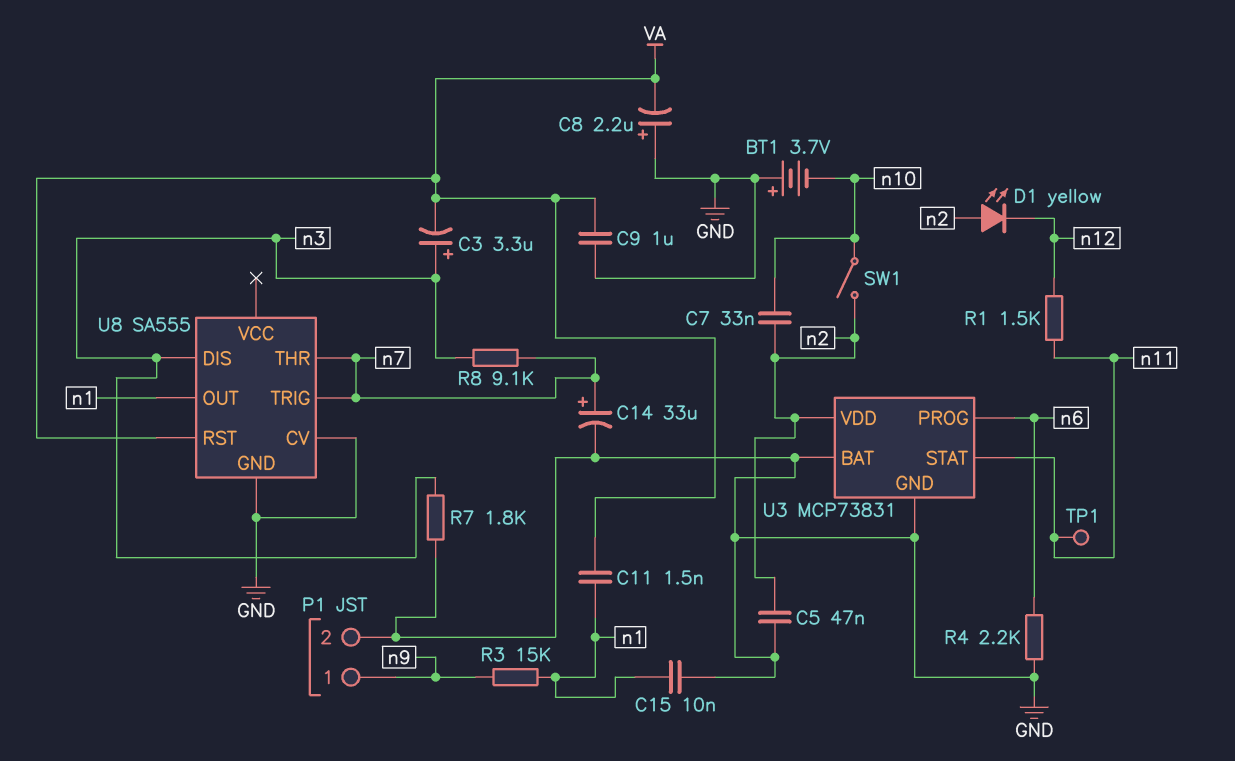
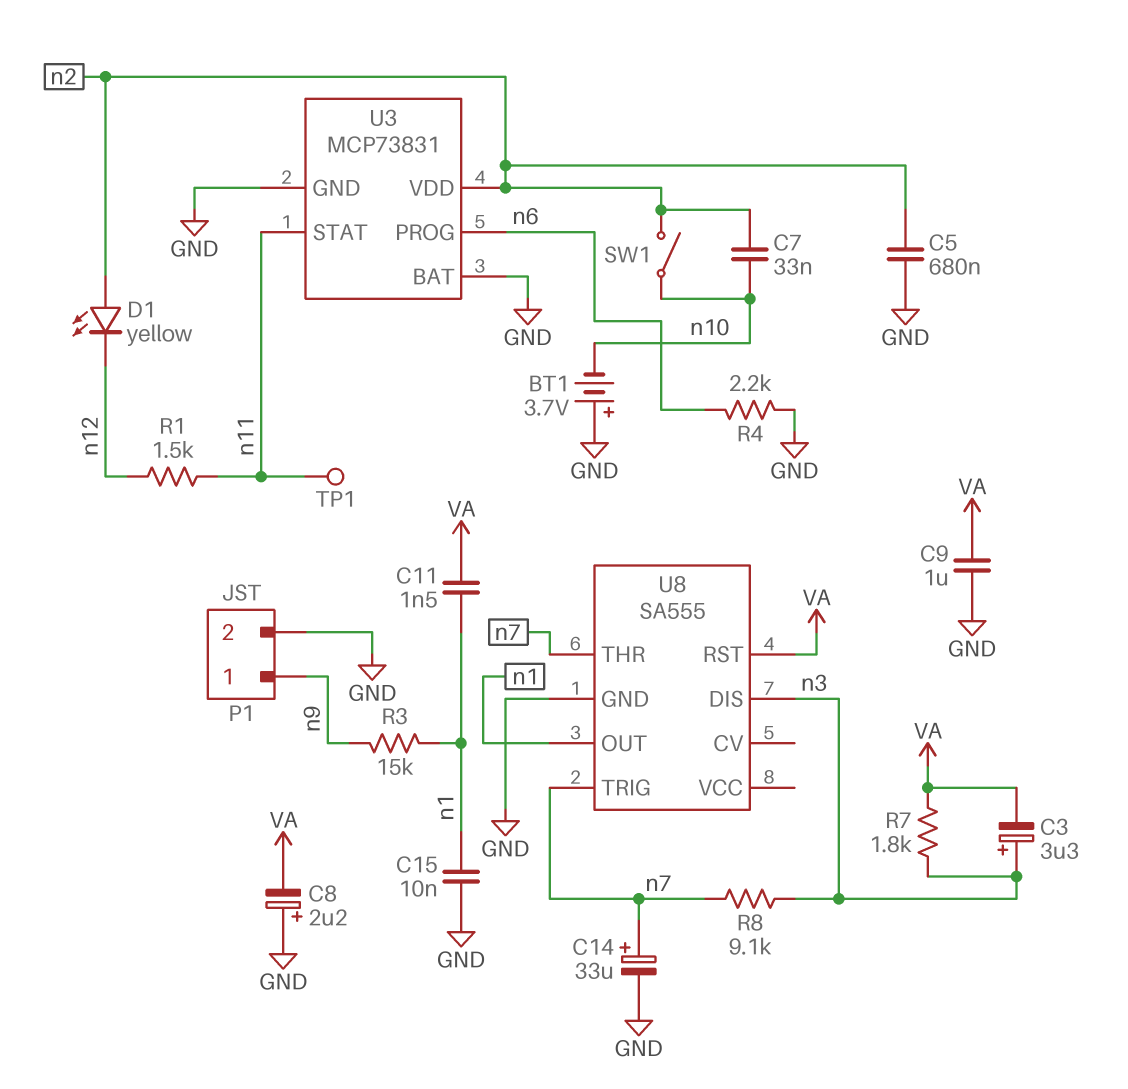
C5: 47nF (GND, n2) -> 680nF (GND, n2)
R7: 1.8k (GND, n3) -> 1.8k (VA, n3)
U8 pin CV: GND -> none

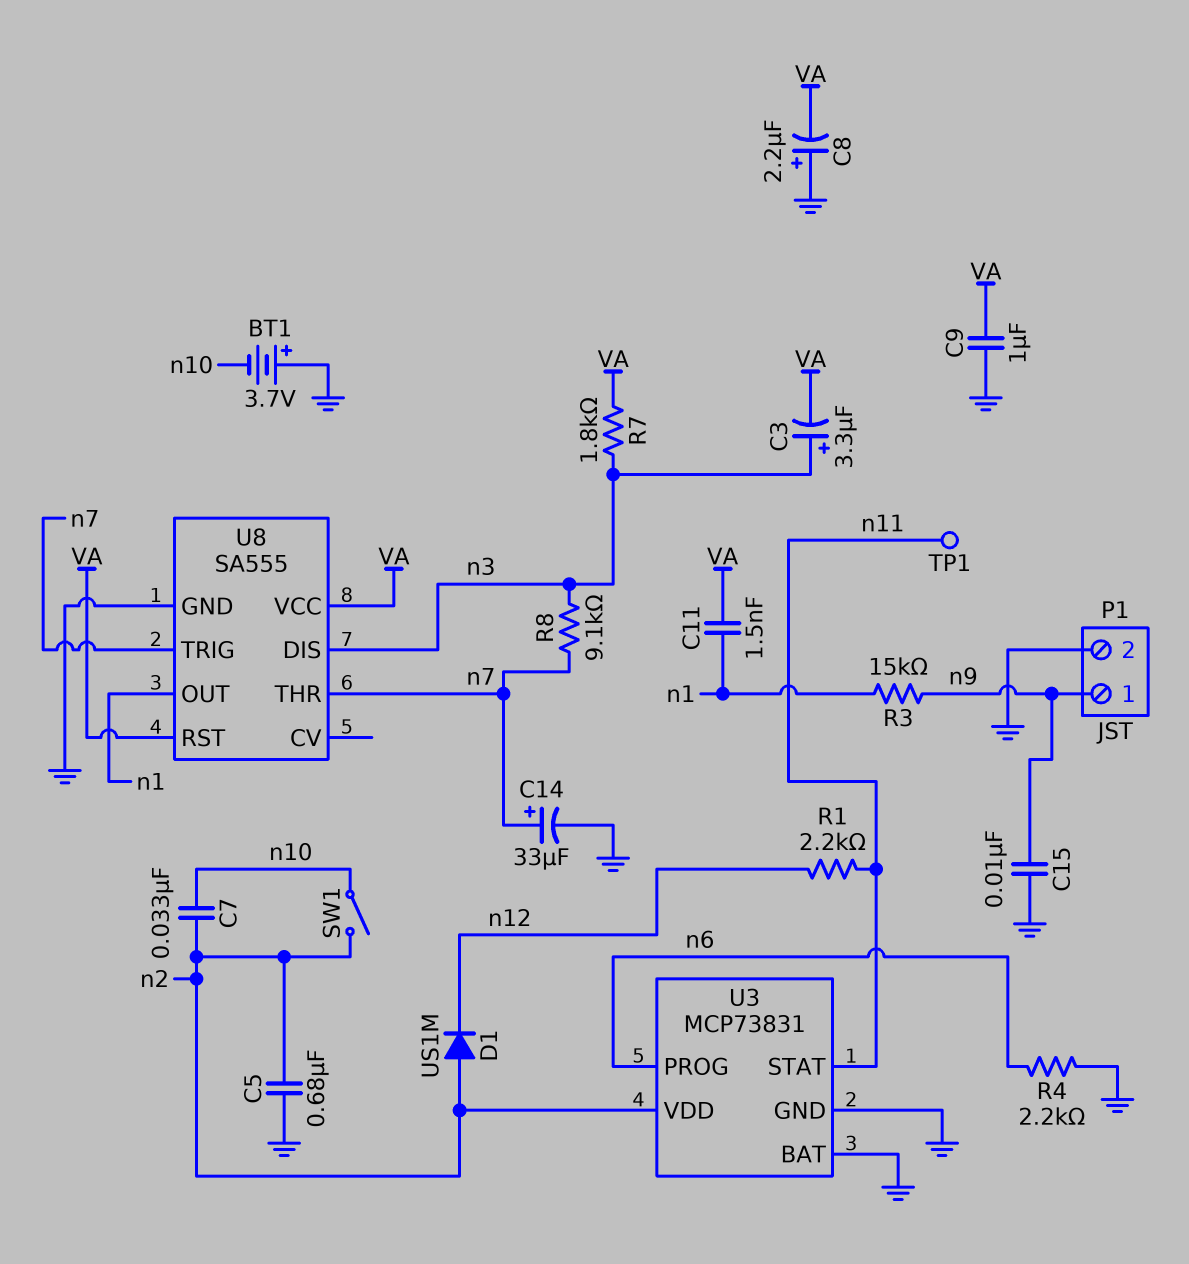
C15: 10nF (GND, n1) -> 10nF (GND, n9)
D1: LED yellow (A n2, K n12) -> diode US1M (A n2, K n12)
R1: 1.5k (n11, n12) -> 2.2k (n11, n12)
U8 pin VCC: none -> VA

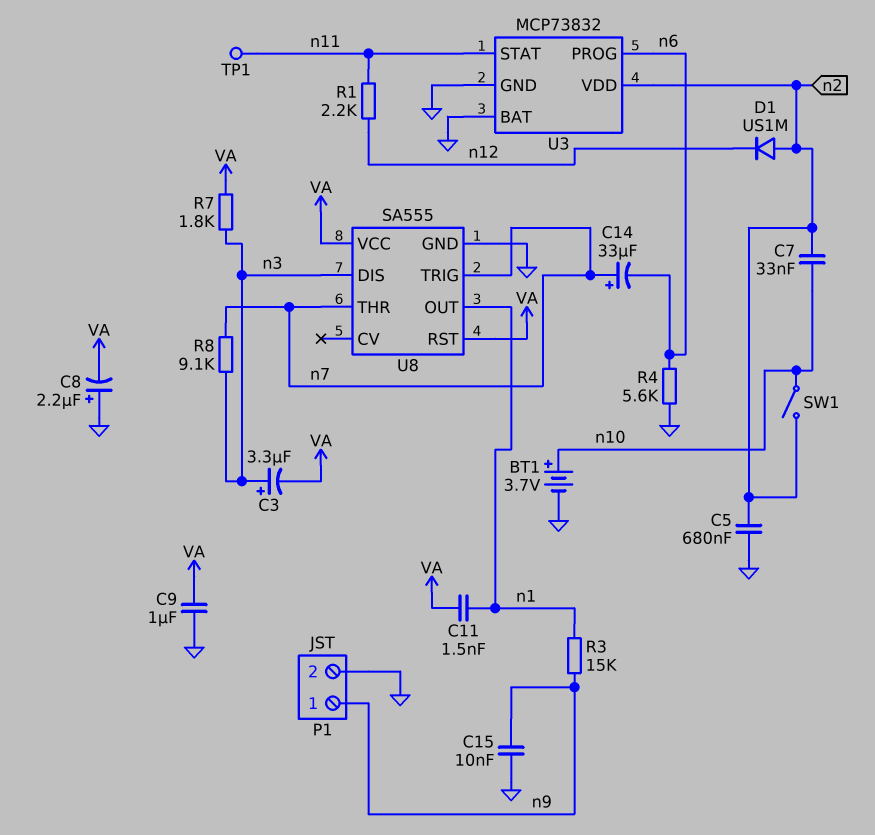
BT1: 3.7V (plus GND, minus n10) -> 3.7V (plus n10, minus GND)
C14: 33uF (plus n7, minus GND) -> 33uF (plus n7, minus n6)
R4: 2.2k (GND, n6) -> 5.6k (GND, n6)
U3: MCP73831 -> MCP73832

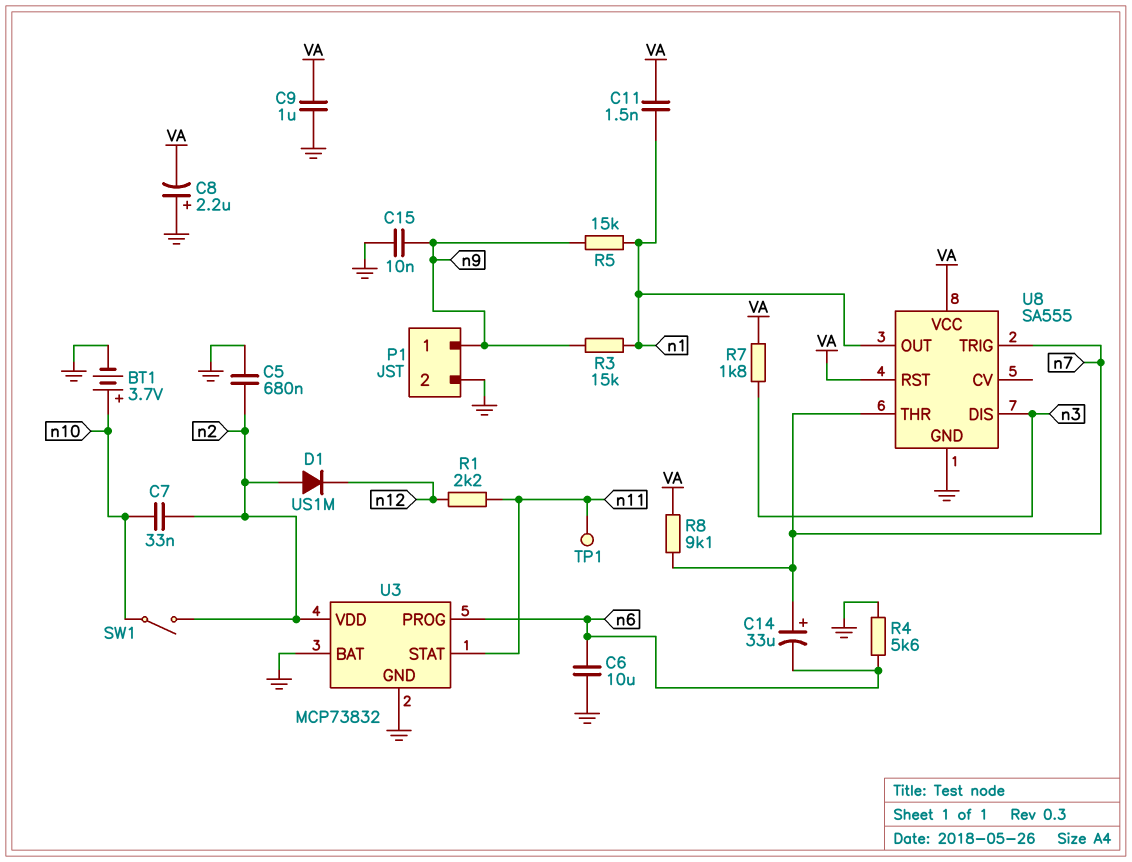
C3: 3.3uF (plus n3, minus VA) -> none
C6: none -> 10uF (GND, n6)
R5: none -> 15k (n1, n9)
R8: 9.1k (n3, n7) -> 9.1k (VA, n7)

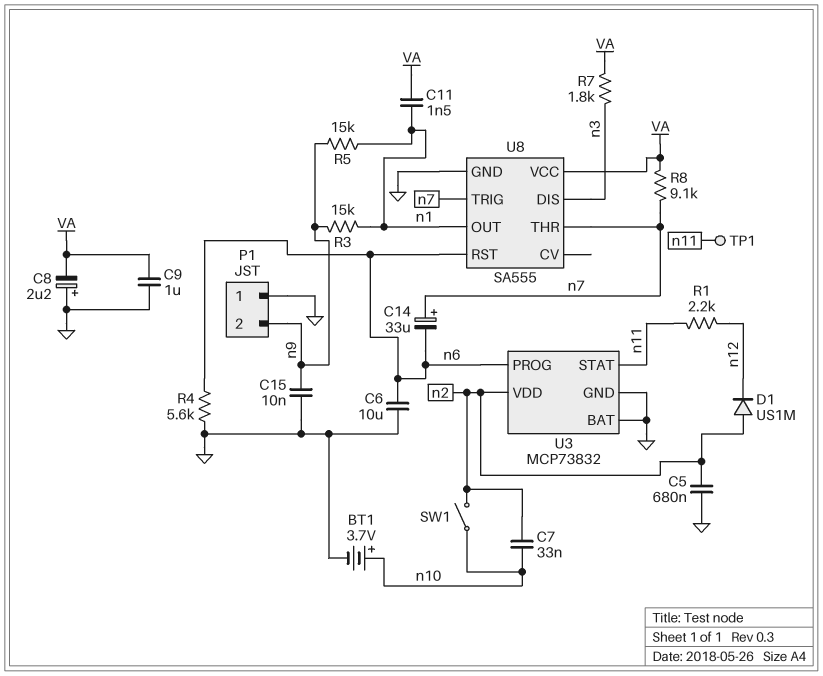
P1 pin 1: n9 -> GND
P1 pin 2: GND -> n9
U8 pin RST: VA -> n6

